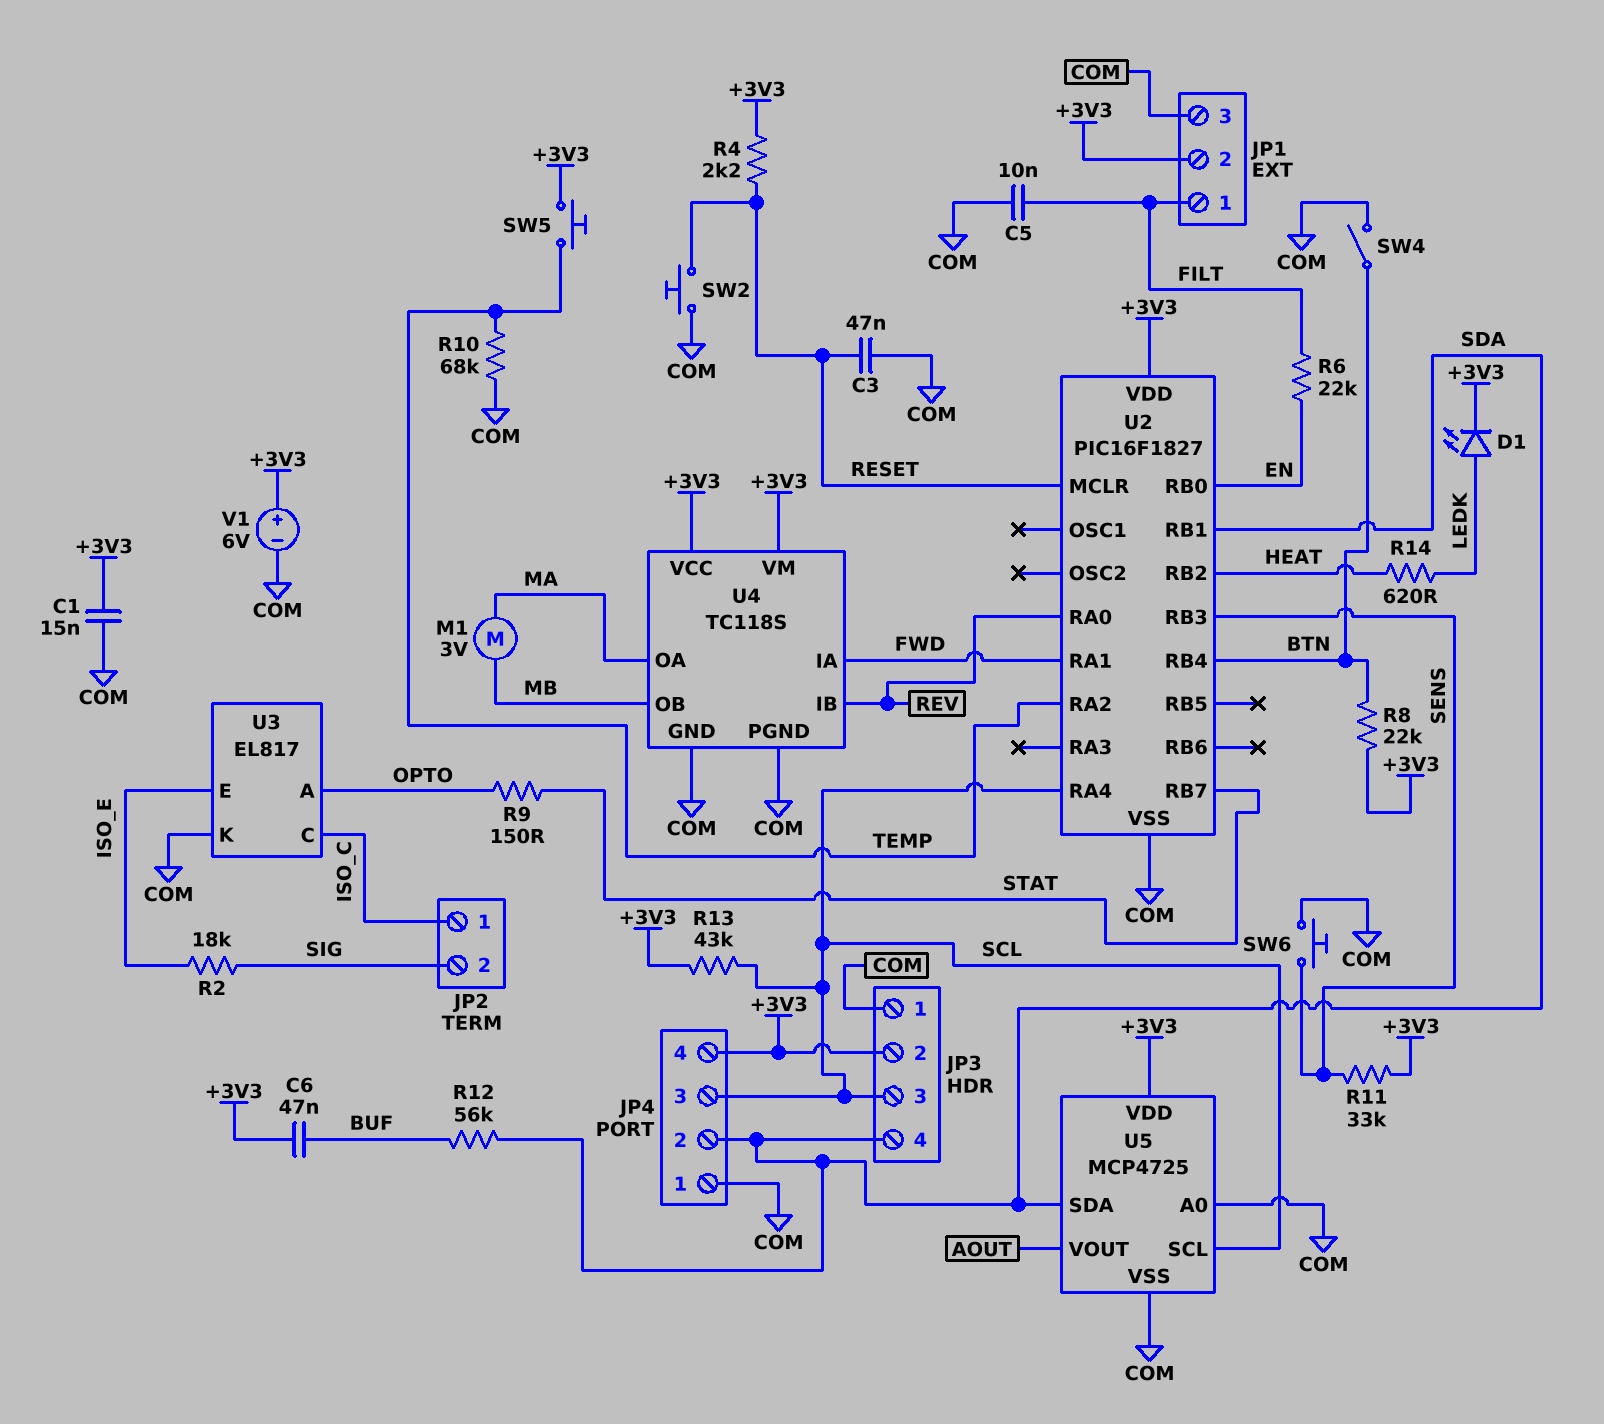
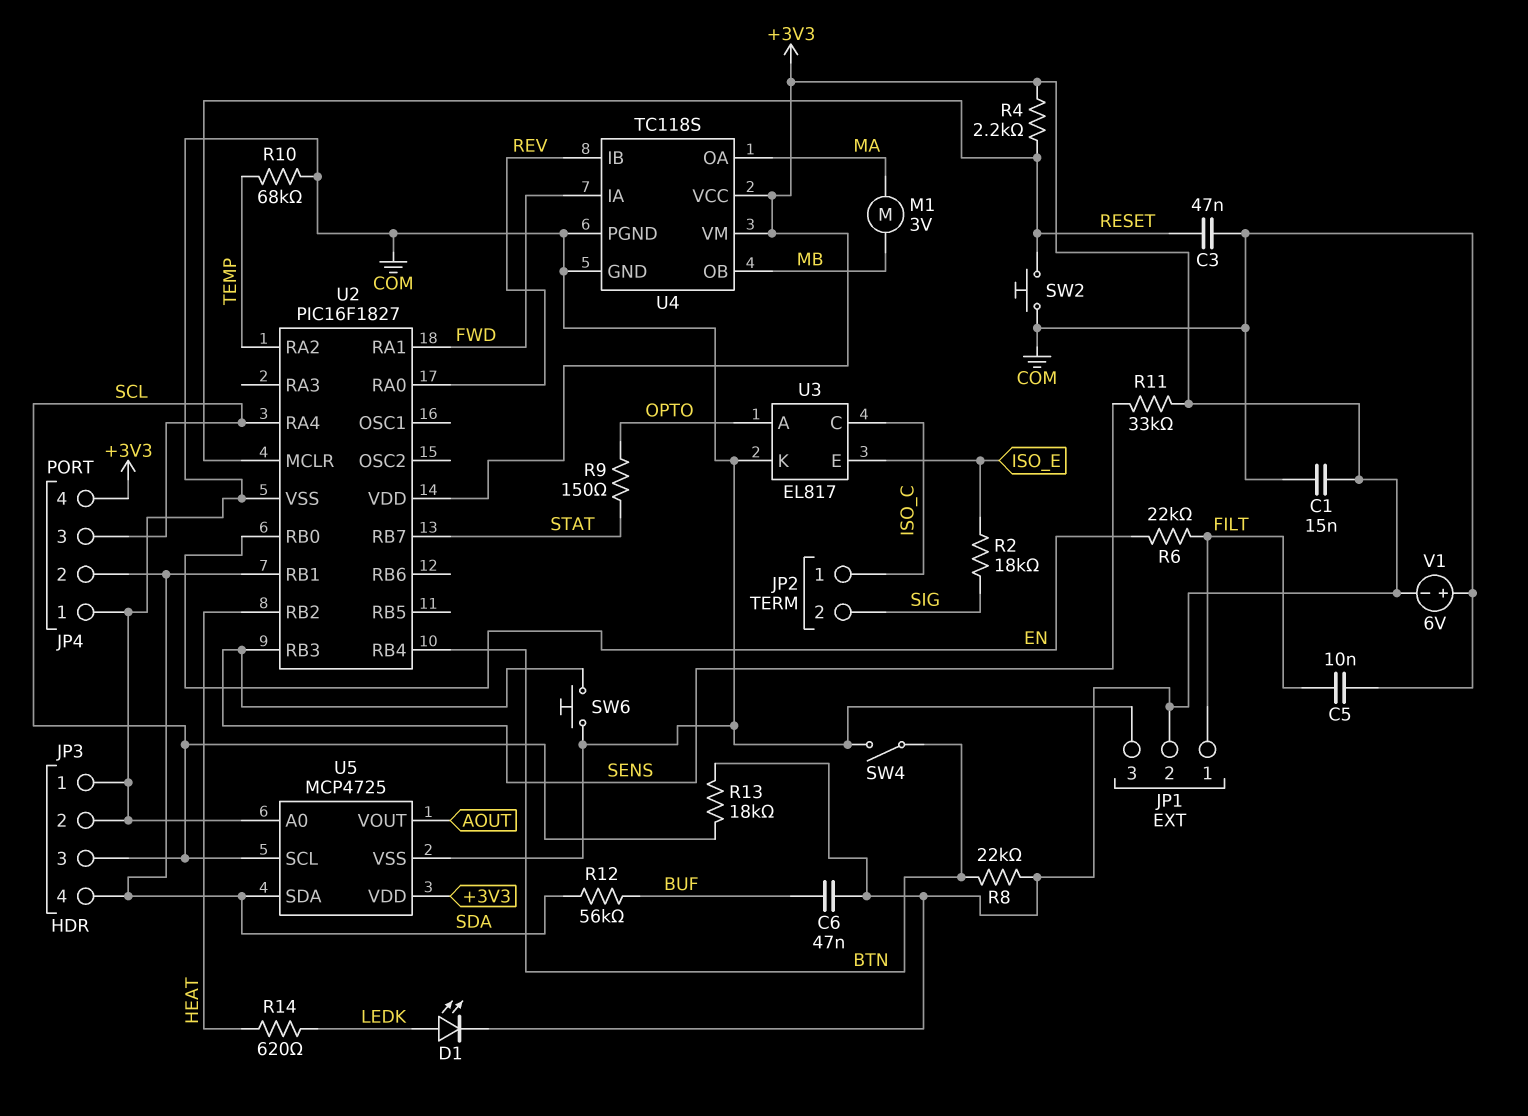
JP3 pin 2: +3V3 -> COM
R13: 43k (+3V3, SCL) -> 18k (+3V3, SCL)
SW5: button (+3V3, TEMP) -> none
V1: 6V (plus +3V3, minus COM) -> 6V (plus COM, minus +3V3)

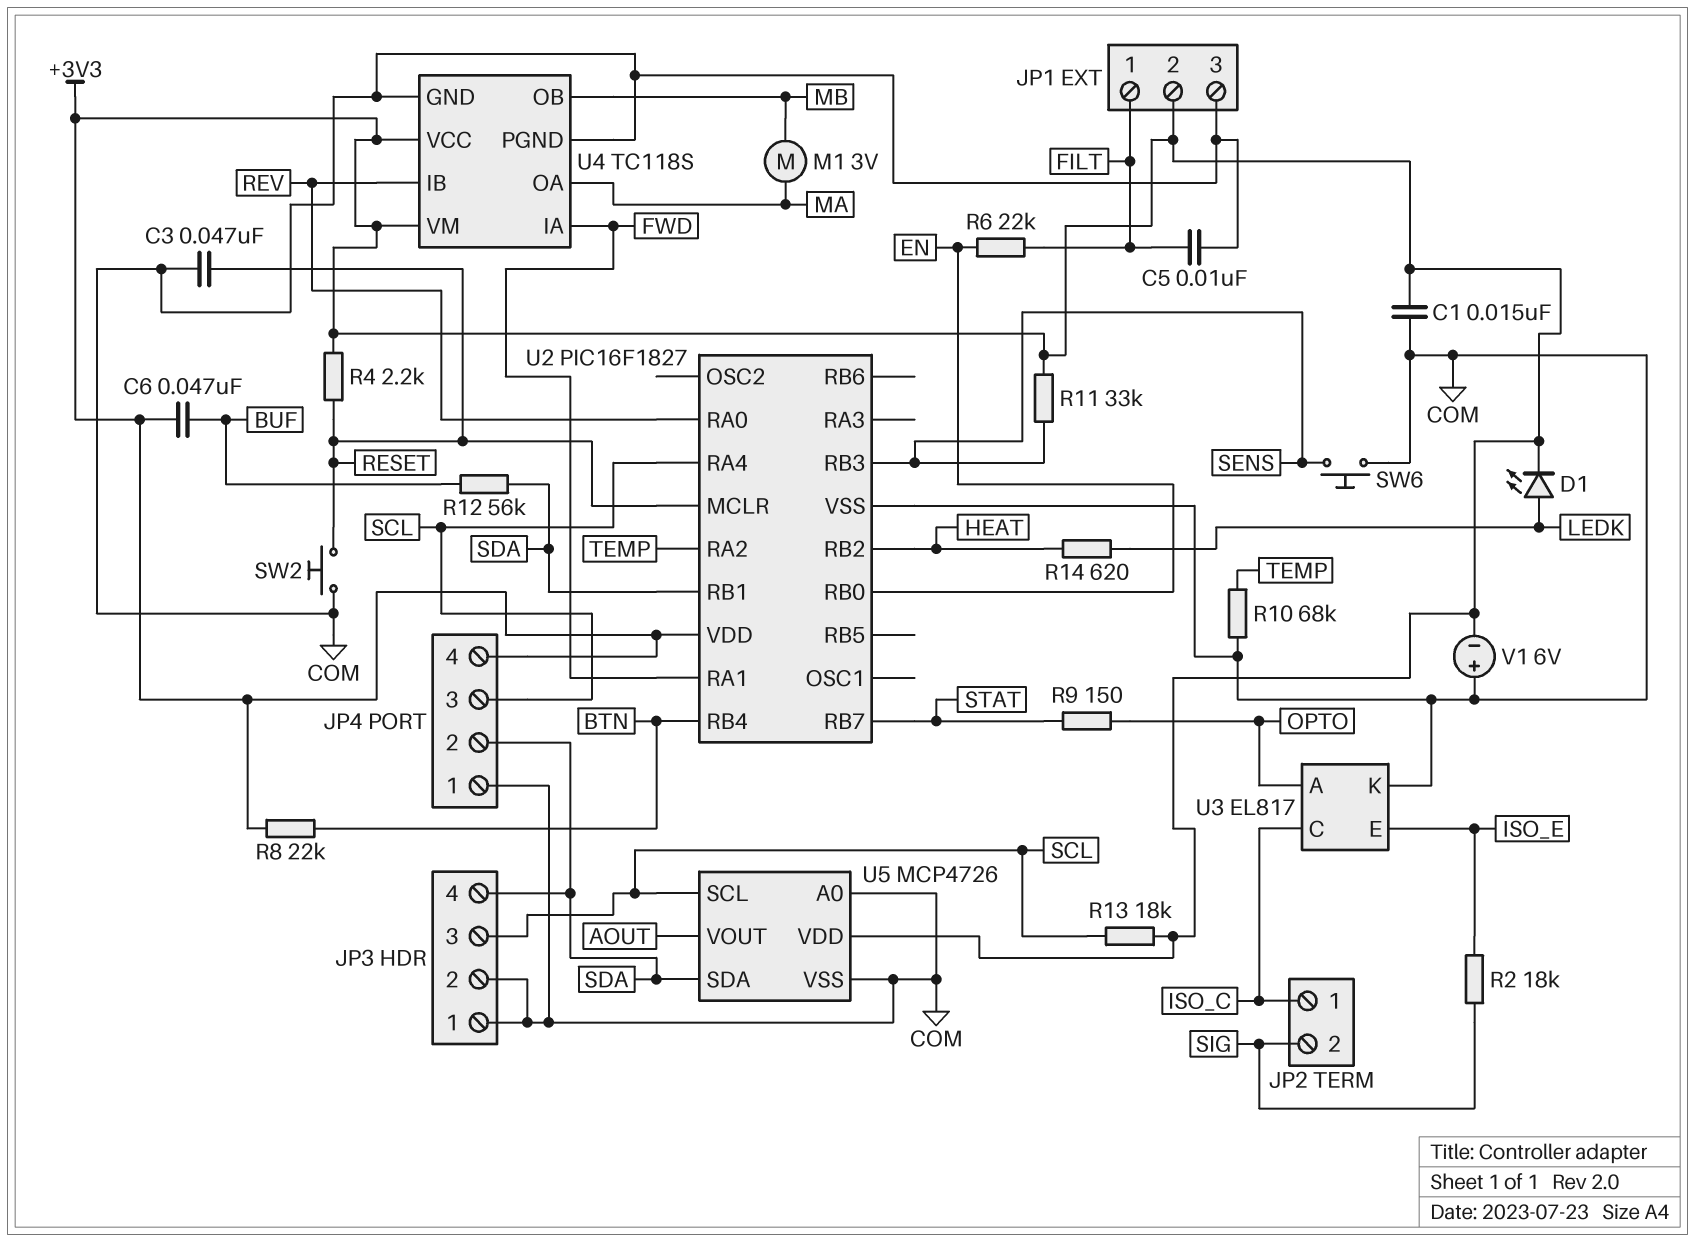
SW4: switch (BTN, COM) -> none
U5: MCP4725 -> MCP4726

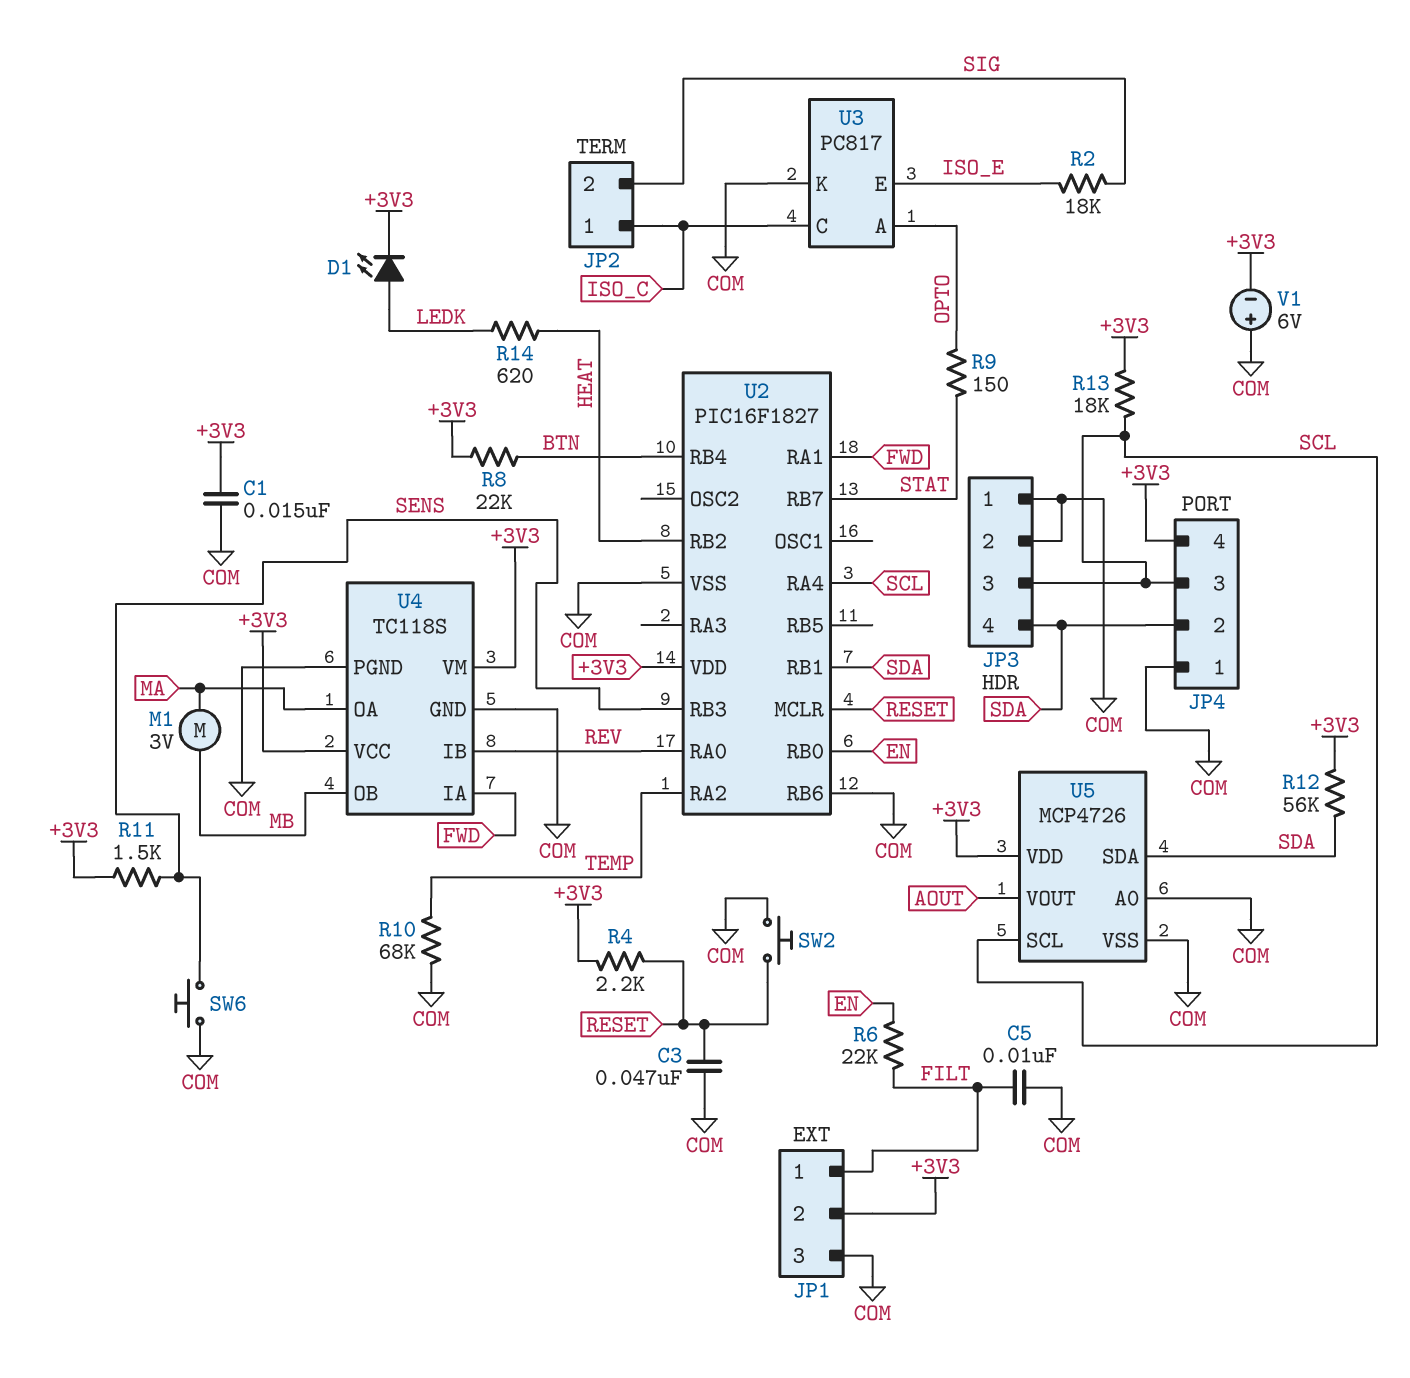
C6: 47nF (+3V3, BUF) -> none
R11: 33k (+3V3, SENS) -> 1.5k (+3V3, SENS)
R12: 56k (BUF, SDA) -> 56k (+3V3, SDA)
U2 pin RB6: none -> COM
U3: EL817 -> PC817

